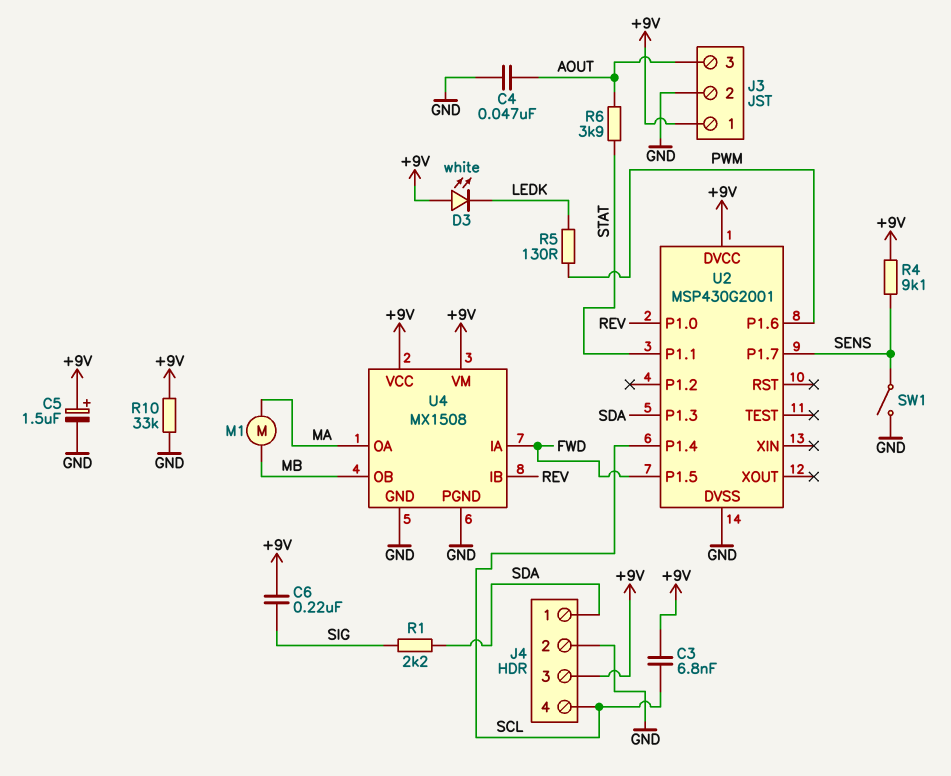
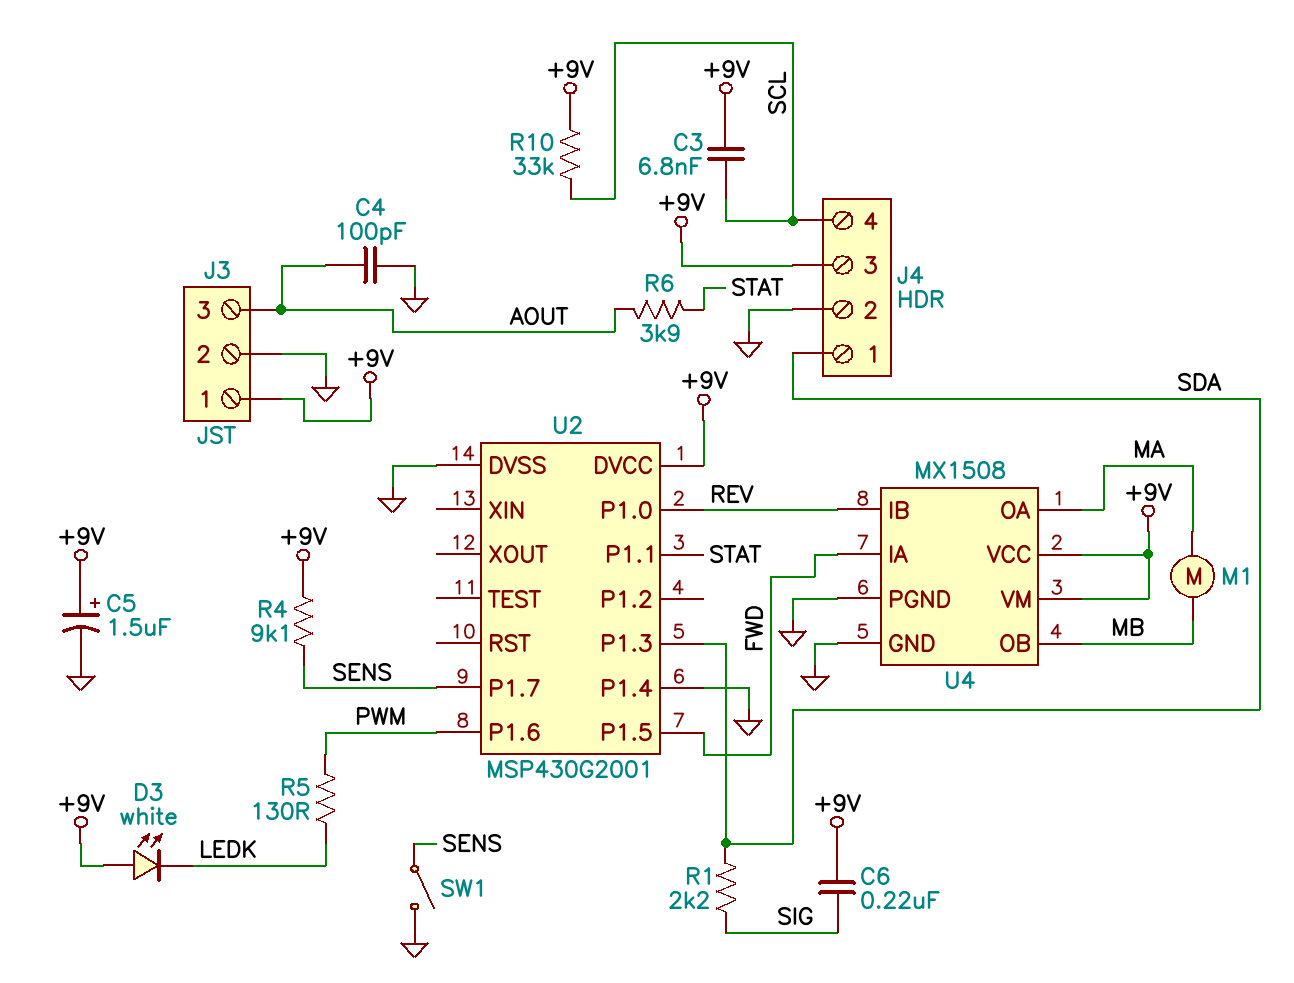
C4: 47nF (AOUT, GND) -> 100pF (AOUT, GND)
R10: 33k (+9V, GND) -> 33k (+9V, SCL)
U2 pin P1.4: SCL -> GND

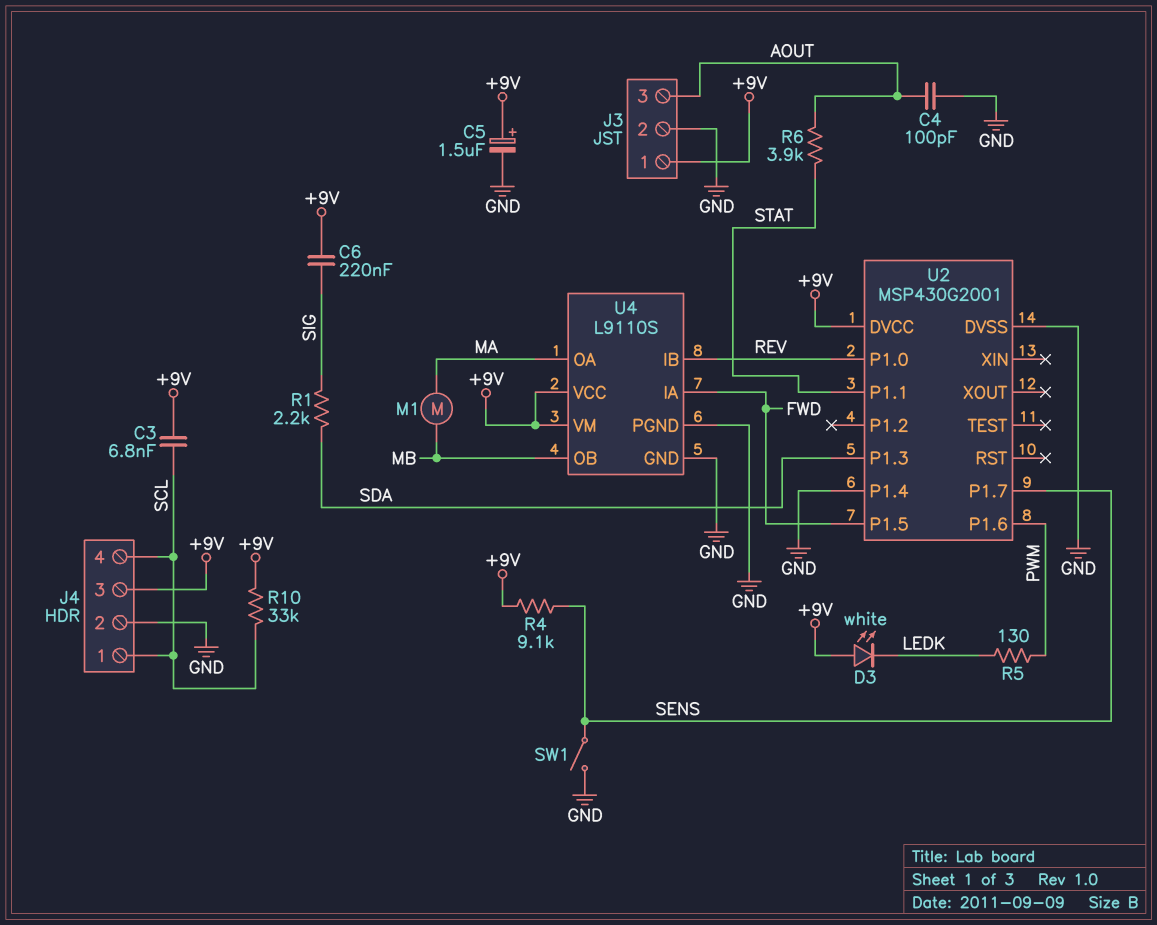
J4 pin 1: SDA -> SCL
U4: MX1508 -> L9110S

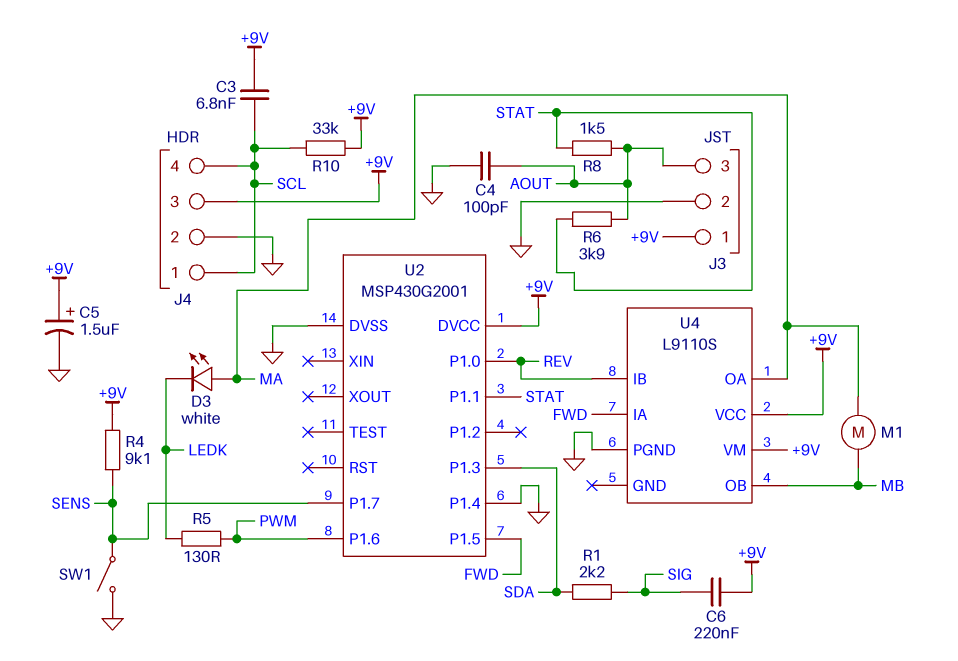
D3: LED white (A +9V, K LEDK) -> LED white (A MA, K LEDK)
R8: none -> 1.5k (AOUT, STAT)
U4 pin GND: GND -> none

